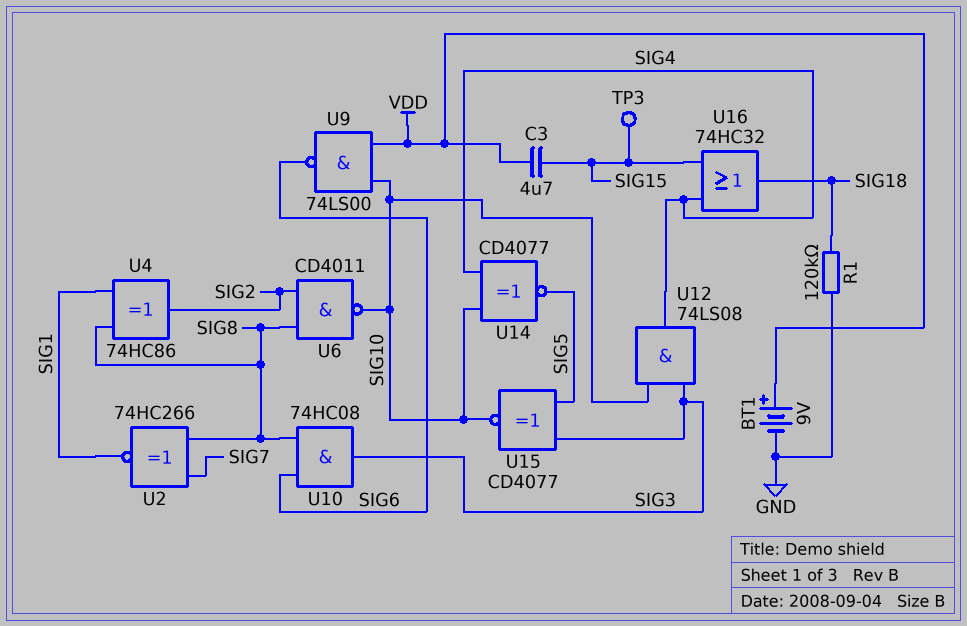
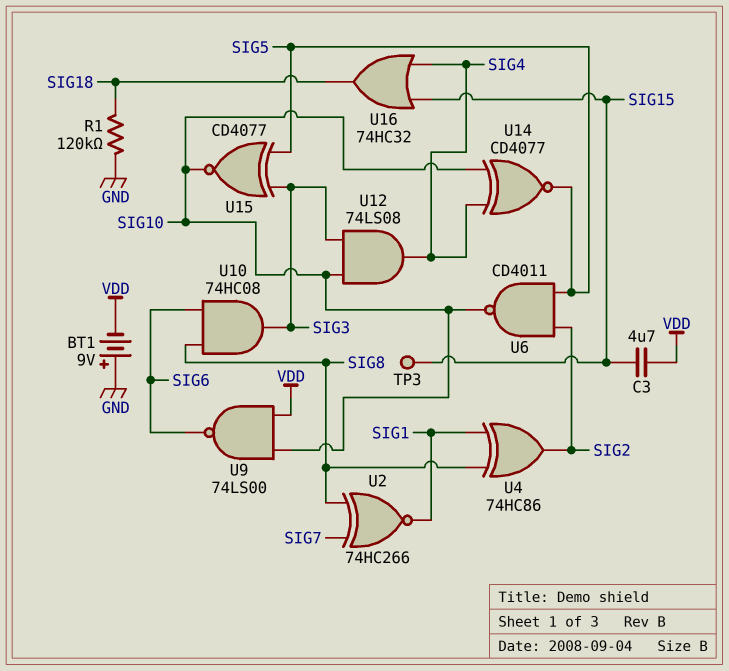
BT1: 9V (plus VDD, minus GND) -> 9V (plus GND, minus VDD)
U6: NAND CD4011 (in SIG2, in SIG8, out SIG10) -> NAND CD4011 (in SIG2, in SIG5, out SIG10)

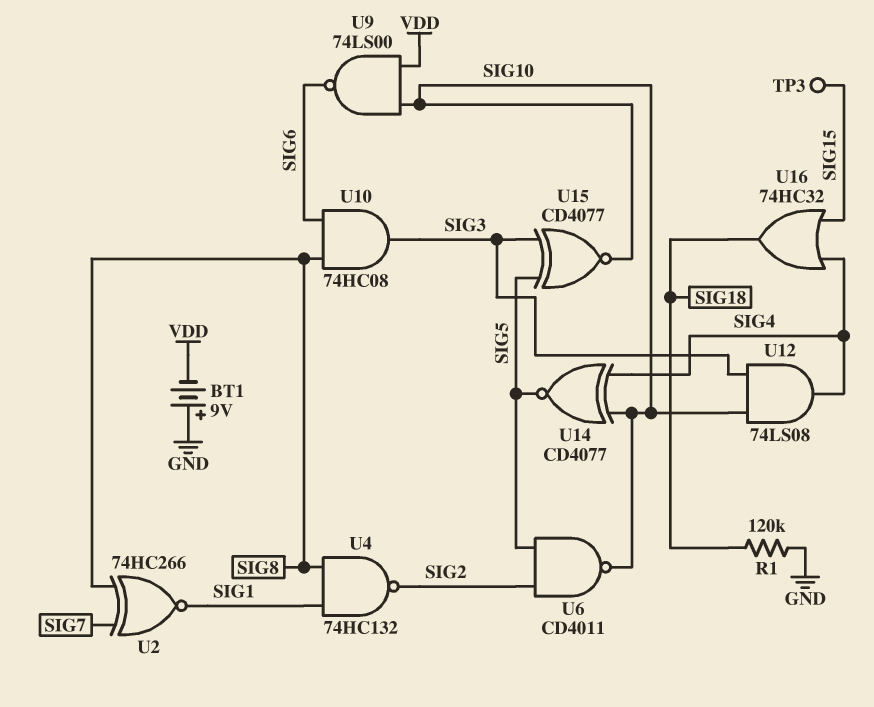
C3: 4.7uF (SIG15, VDD) -> none
U4: XOR 74HC86 (in SIG1, in SIG8, out SIG2) -> NAND 74HC132 (in SIG1, in SIG8, out SIG2)

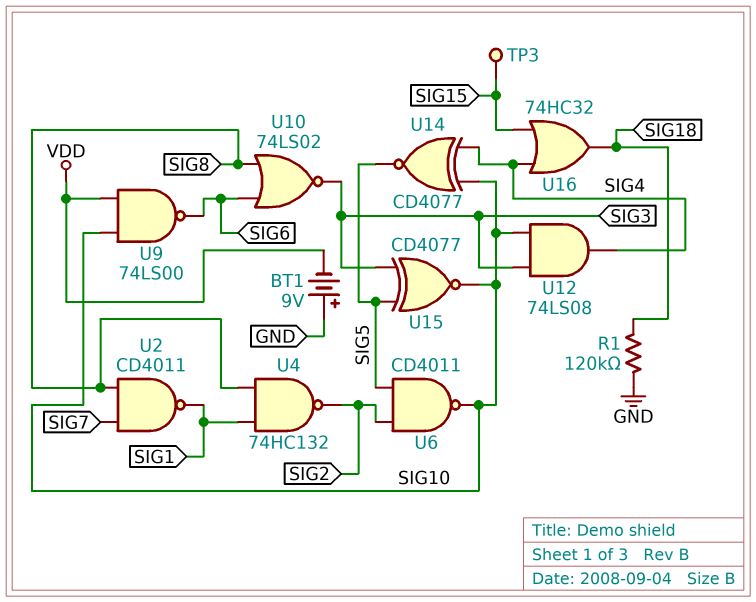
U2: XNOR 74HC266 (in SIG7, in SIG8, out SIG1) -> NAND CD4011 (in SIG7, in SIG8, out SIG1)
U10: AND 74HC08 (in SIG6, in SIG8, out SIG3) -> NOR 74LS02 (in SIG6, in SIG8, out SIG3)

